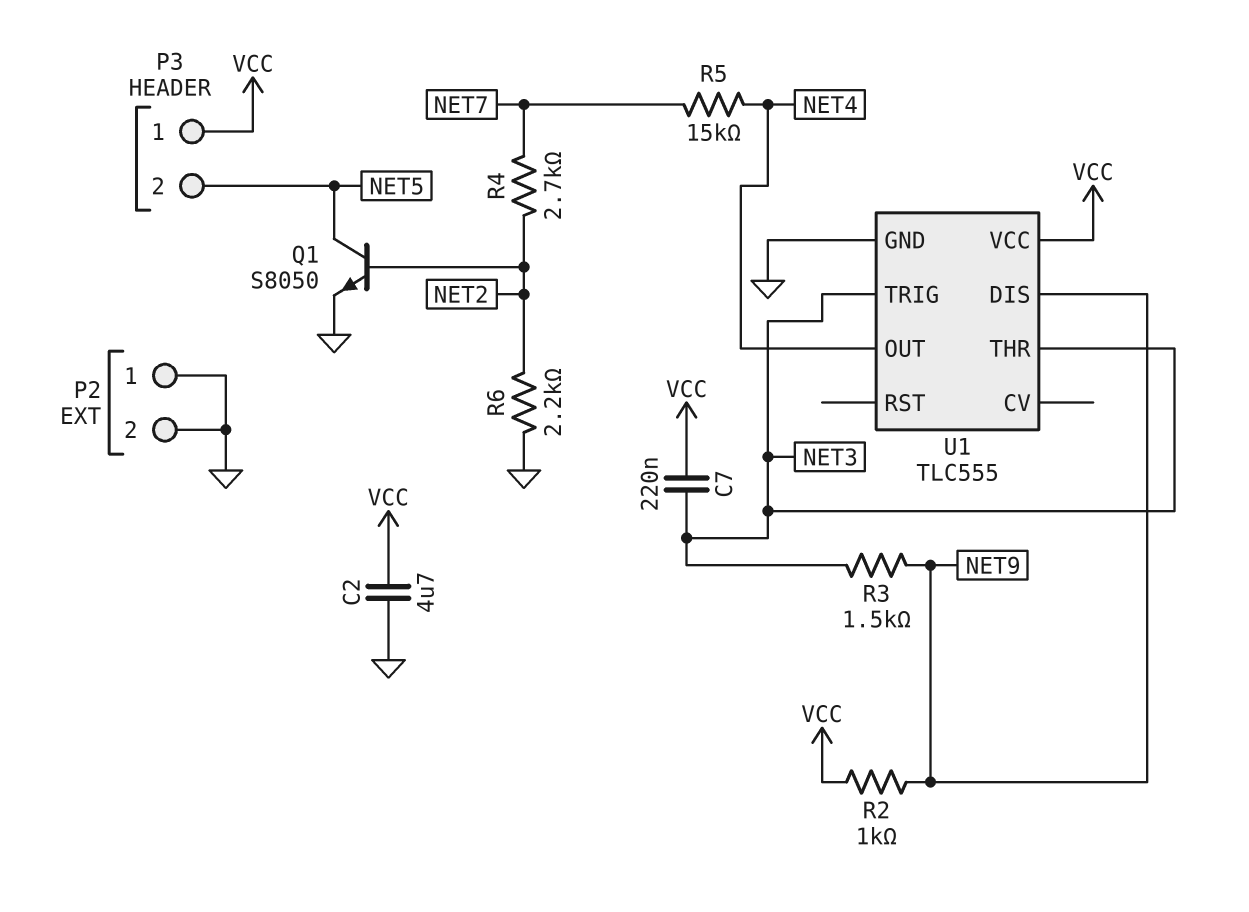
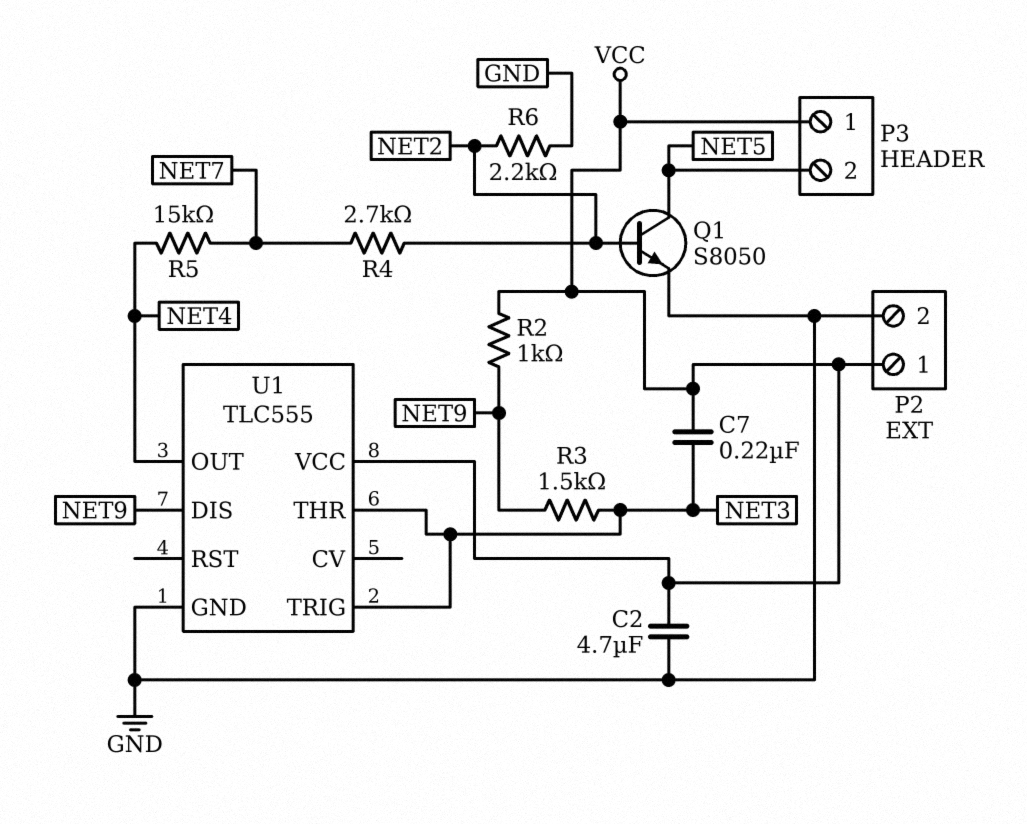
P2 pin 1: GND -> VCC

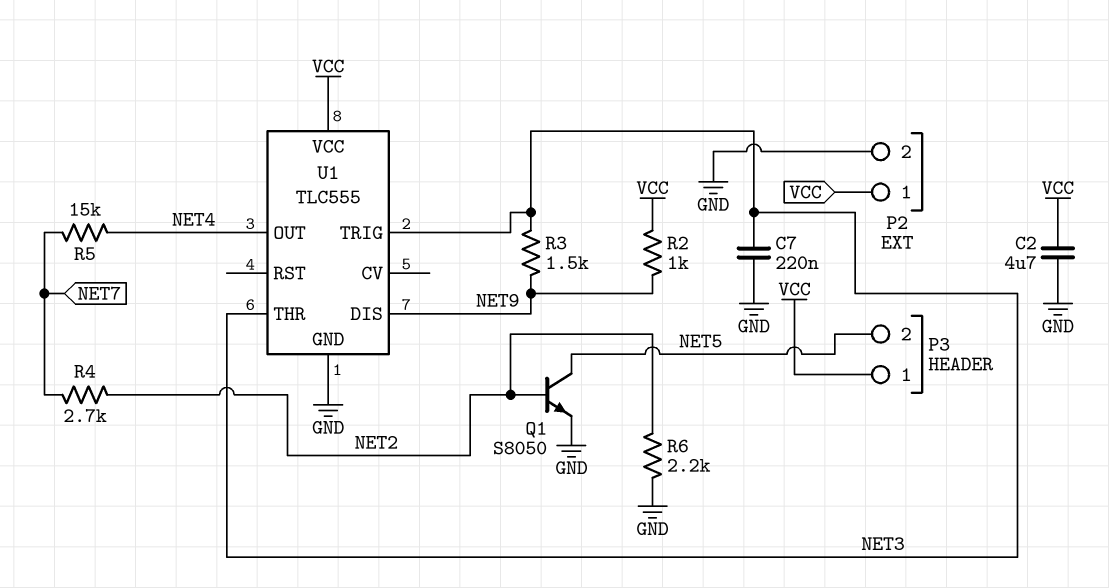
C7: 220nF (NET3, VCC) -> 220nF (GND, NET3)

